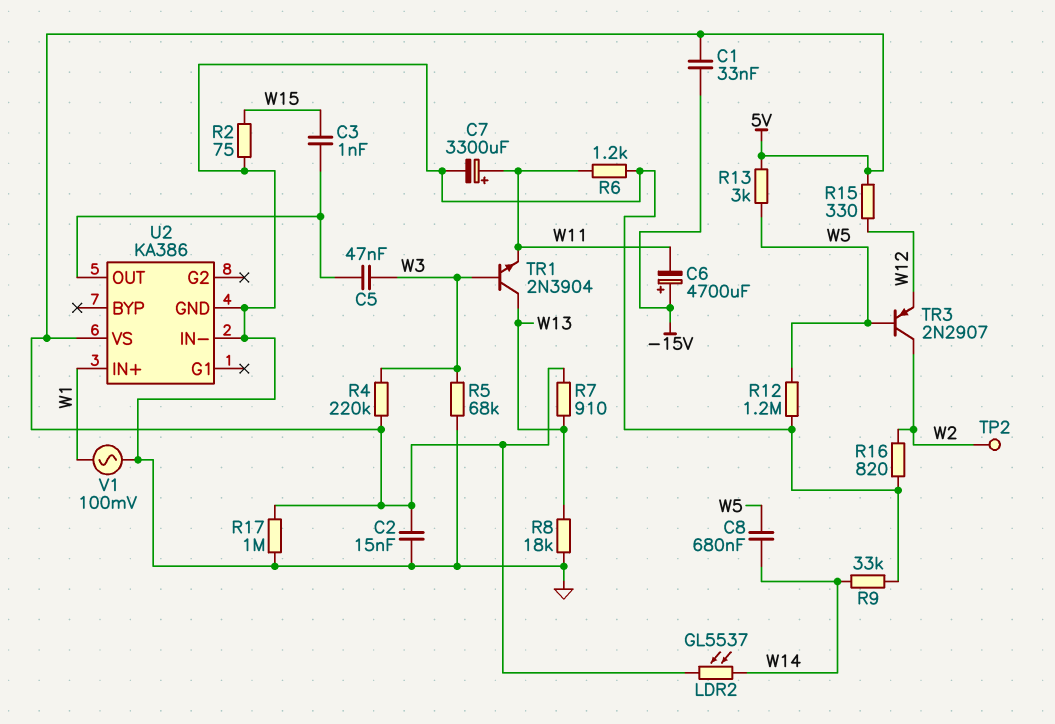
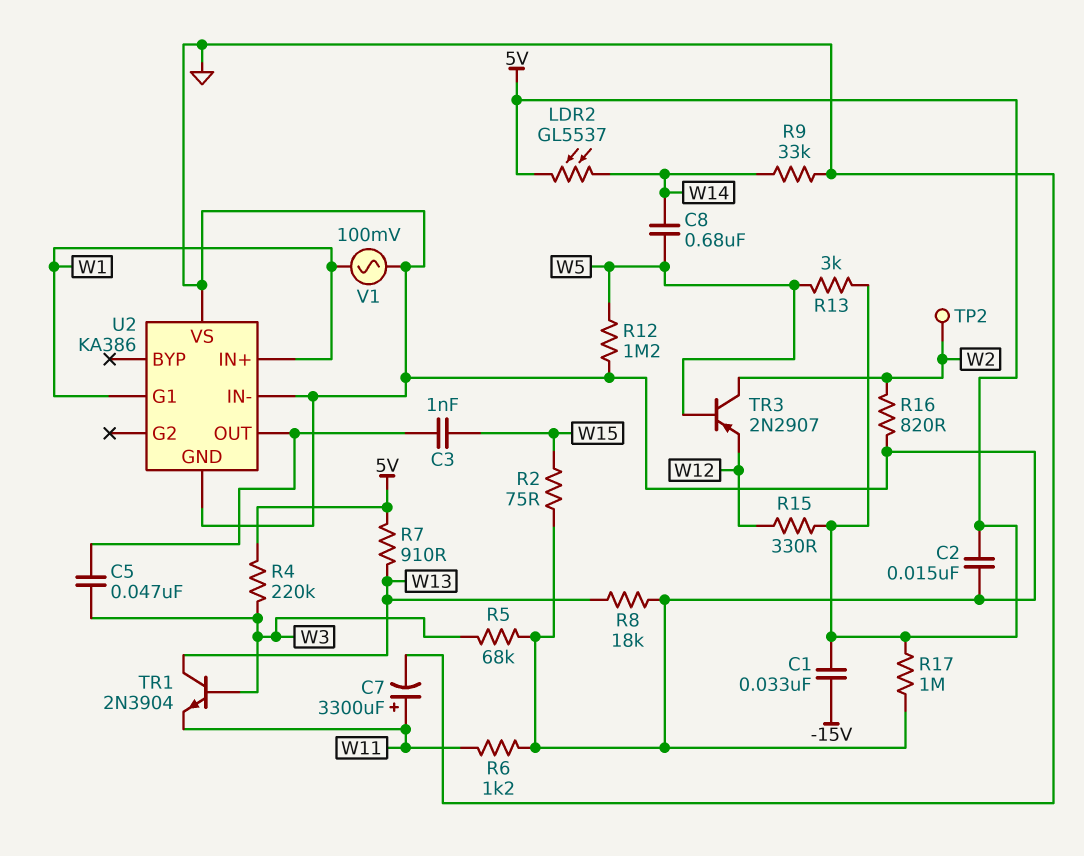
C6: 4700uF (plus -15V, minus W11) -> none
U2 pin G1: none -> W1
U2 pin VS: 5V -> GND

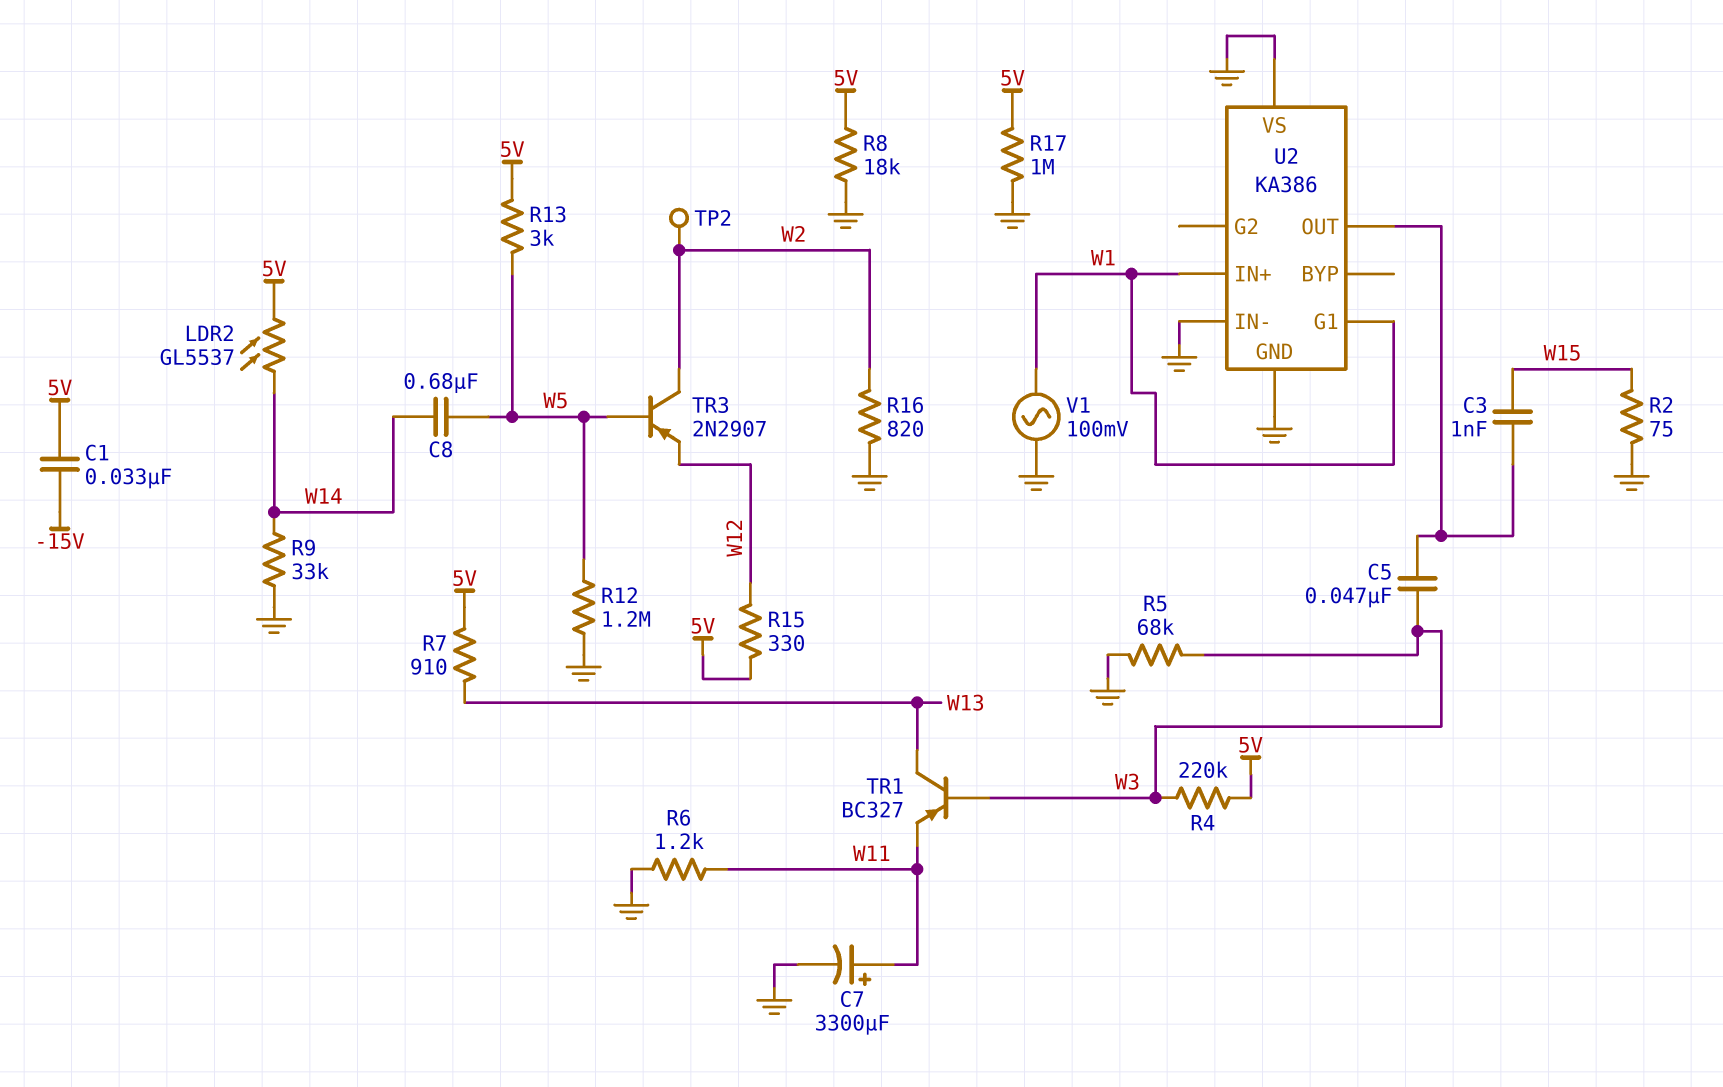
C2: 15nF (5V, GND) -> none
R8: 18k (GND, W13) -> 18k (5V, GND)
TR1: NPN 2N3904 (B W3, C W13, E W11) -> PNP BC327 (B W3, C W13, E W11)

